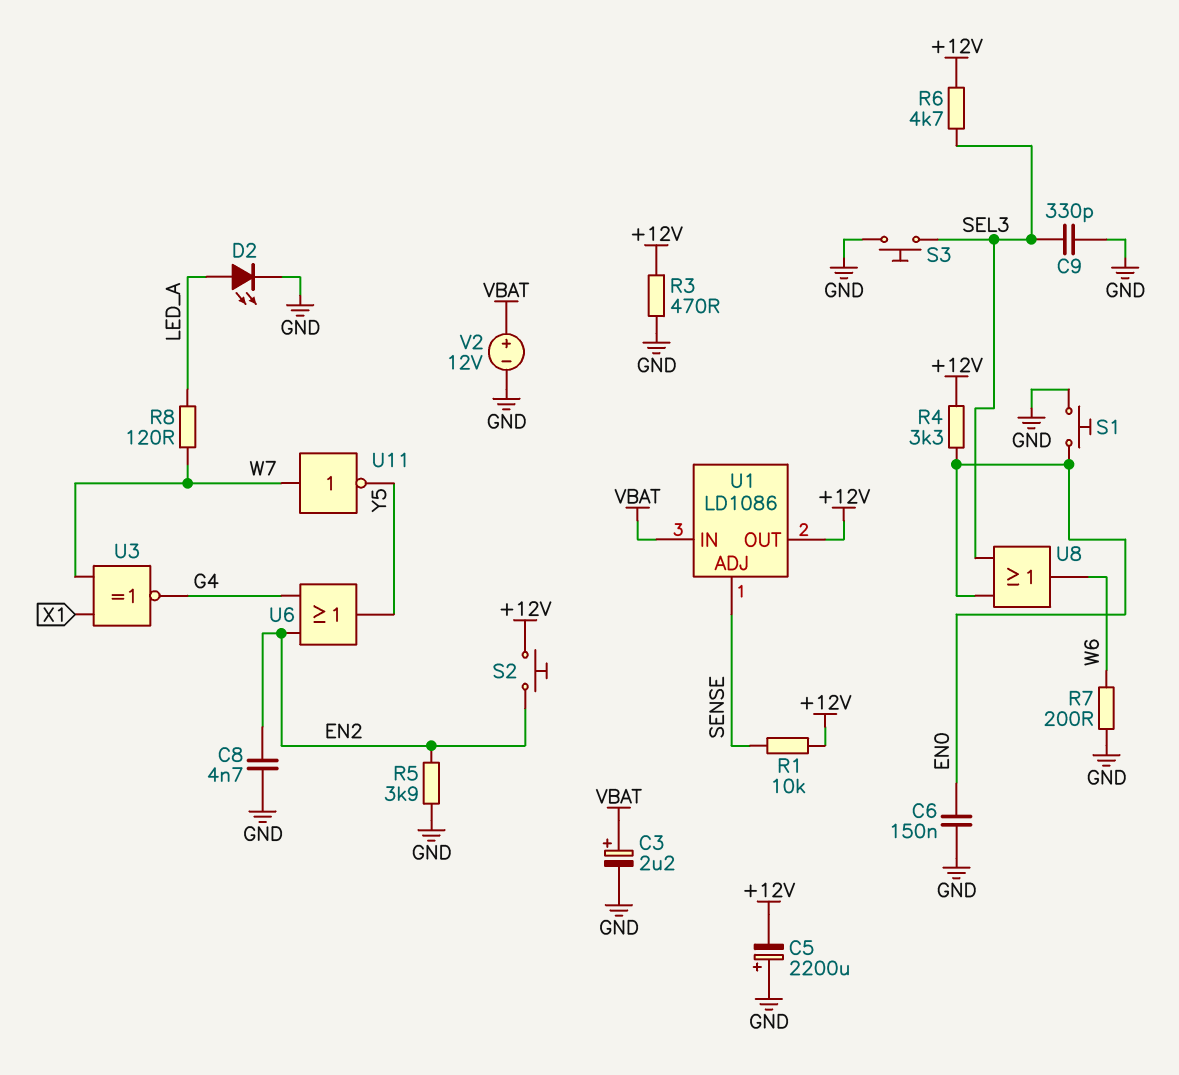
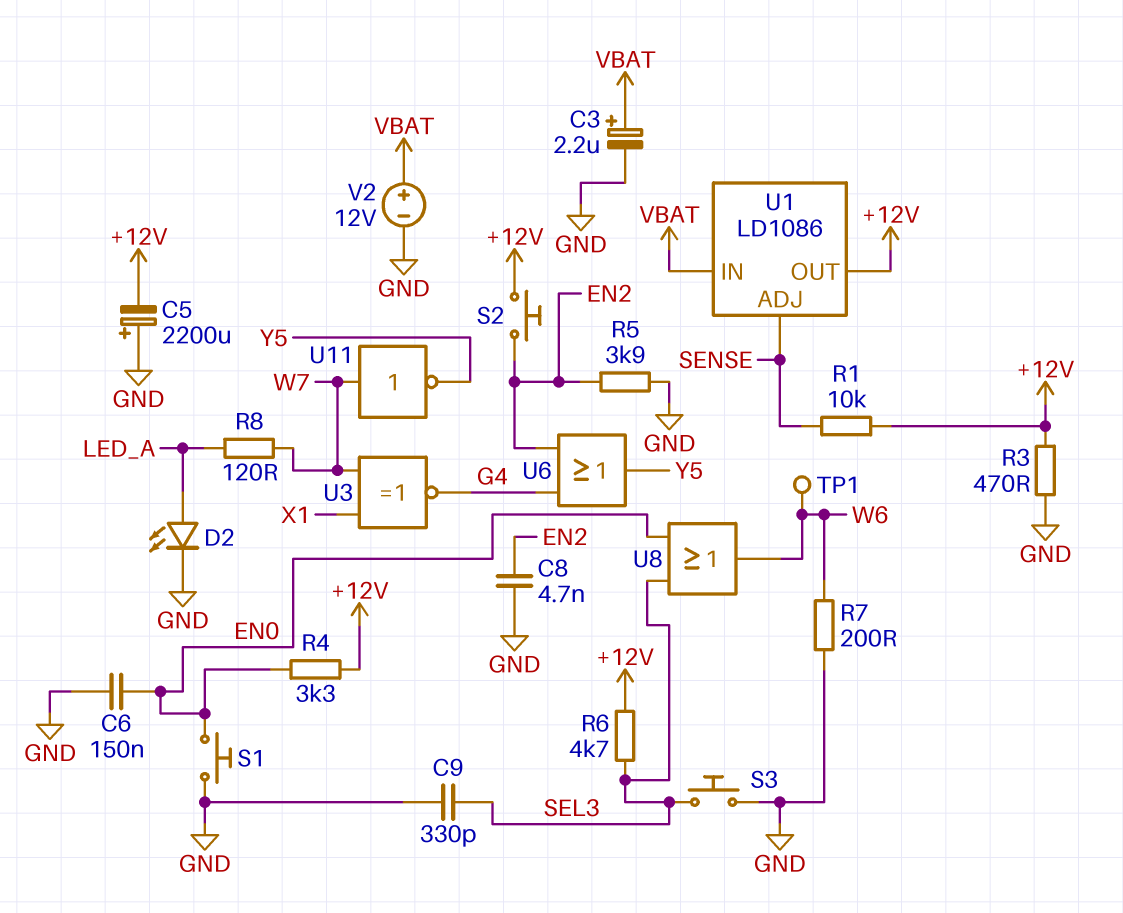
TP1: none -> test point (W6)

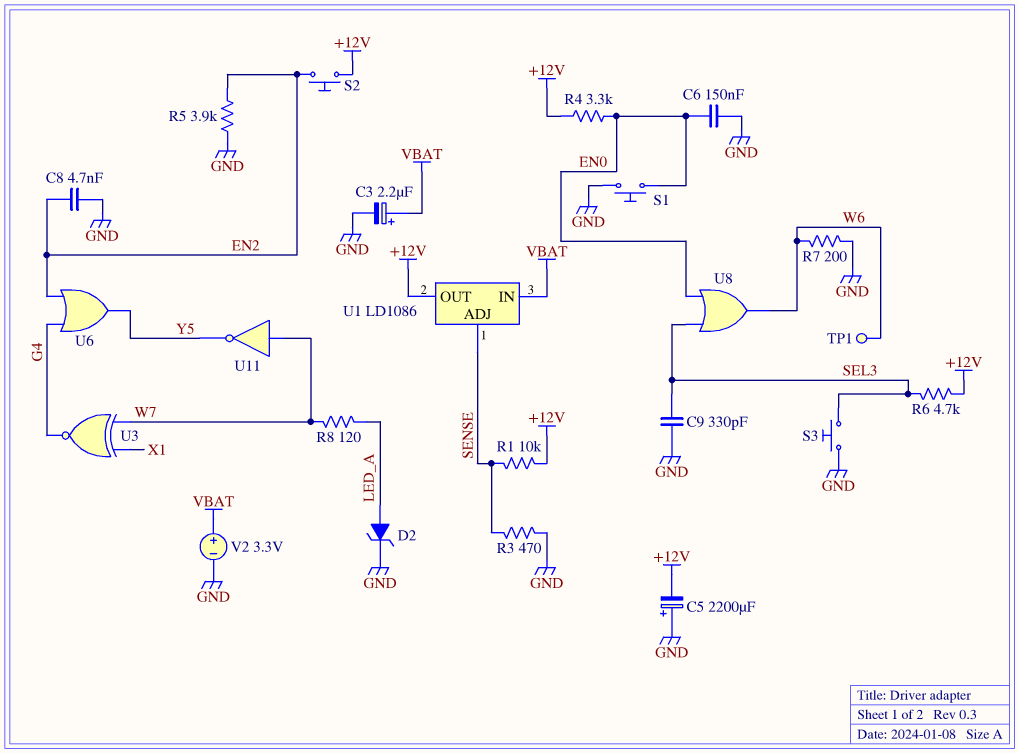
D2: LED (A LED_A, K GND) -> zener (A LED_A, K GND)
R3: 470 (+12V, GND) -> 470 (GND, SENSE)
V2: 12V (plus VBAT, minus GND) -> 3.3V (plus VBAT, minus GND)

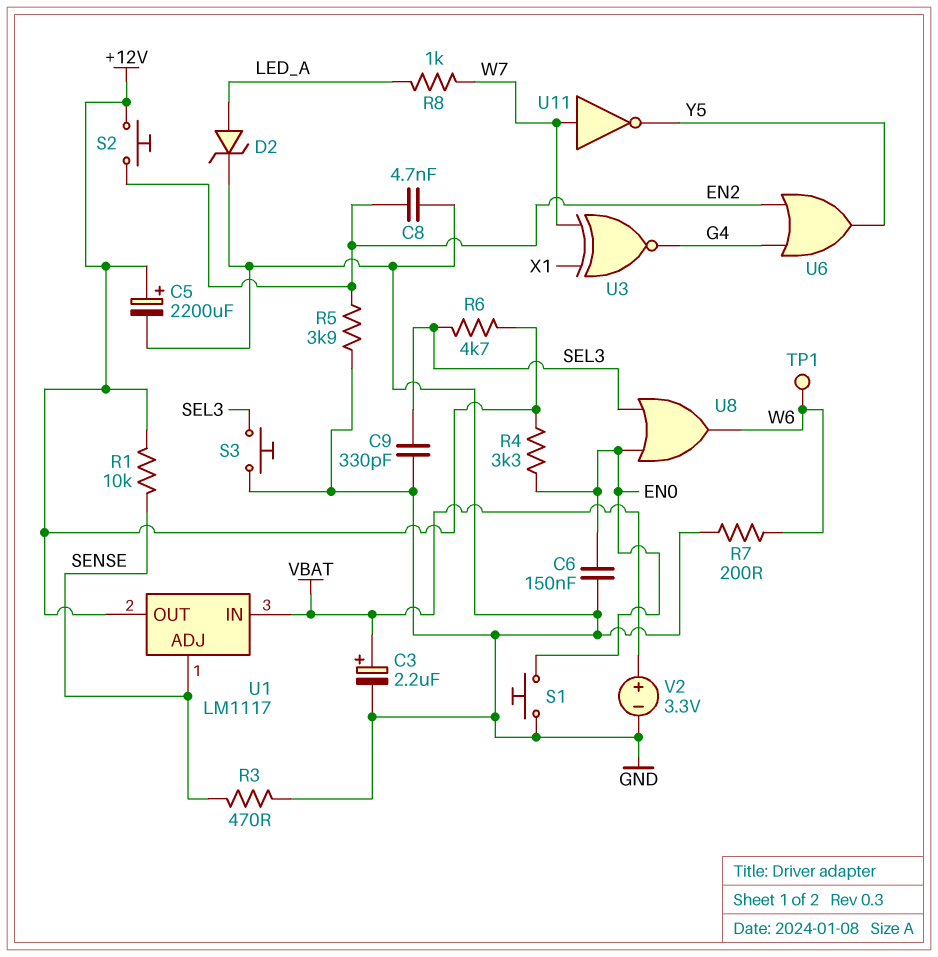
C5: 2200uF (plus GND, minus +12V) -> 2200uF (plus +12V, minus GND)
R8: 120 (LED_A, W7) -> 1k (LED_A, W7)
U1: LD1086 -> LM1117

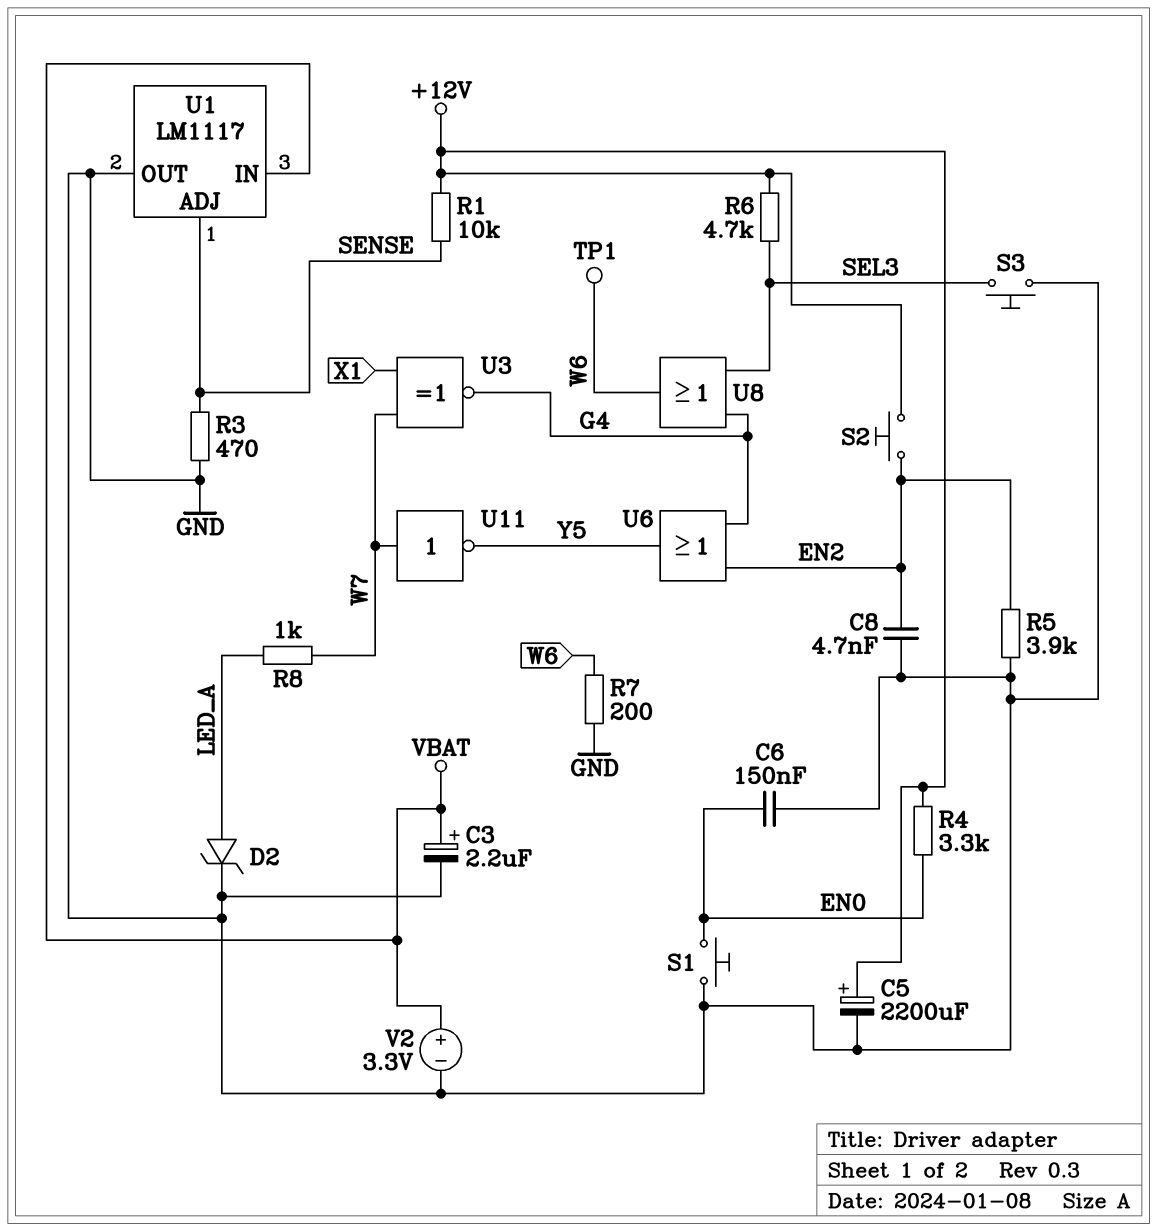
C9: 330pF (GND, SEL3) -> none
U1 pin OUT: +12V -> GND
U8: OR (in EN0, in SEL3, out W6) -> OR (in G4, in SEL3, out W6)

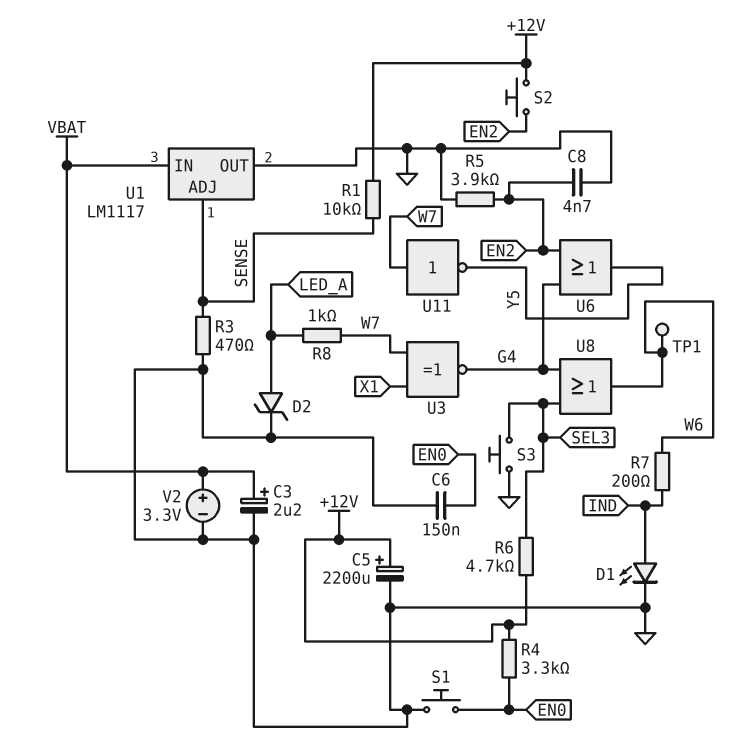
D1: none -> LED (A IND, K GND)
R7: 200 (GND, W6) -> 200 (IND, W6)

